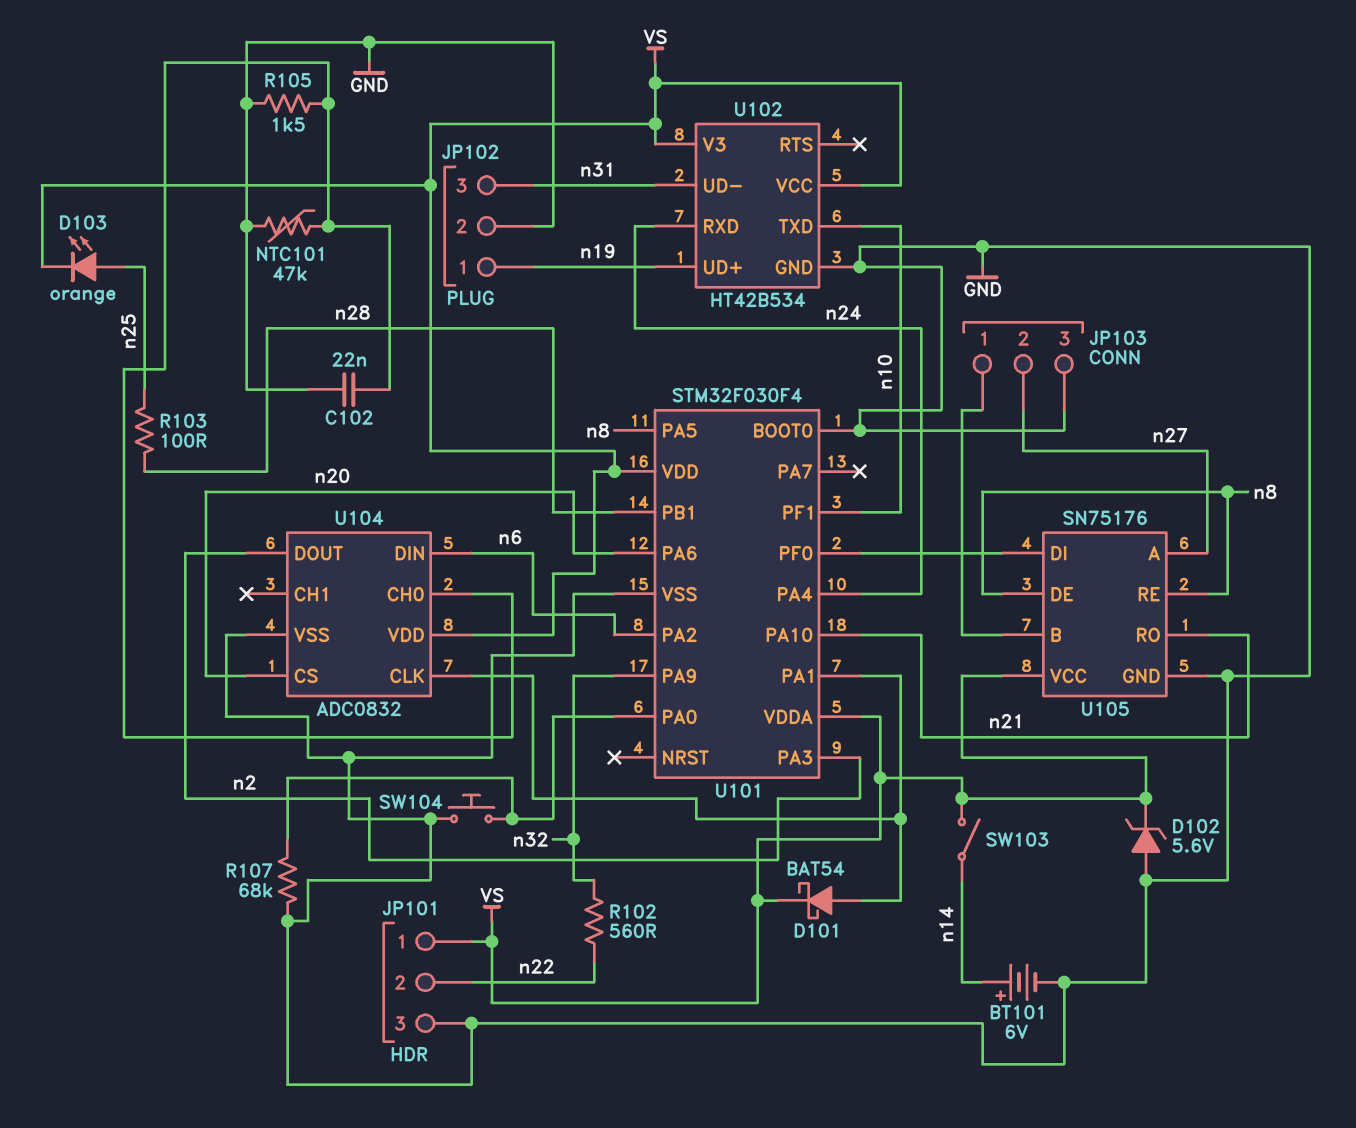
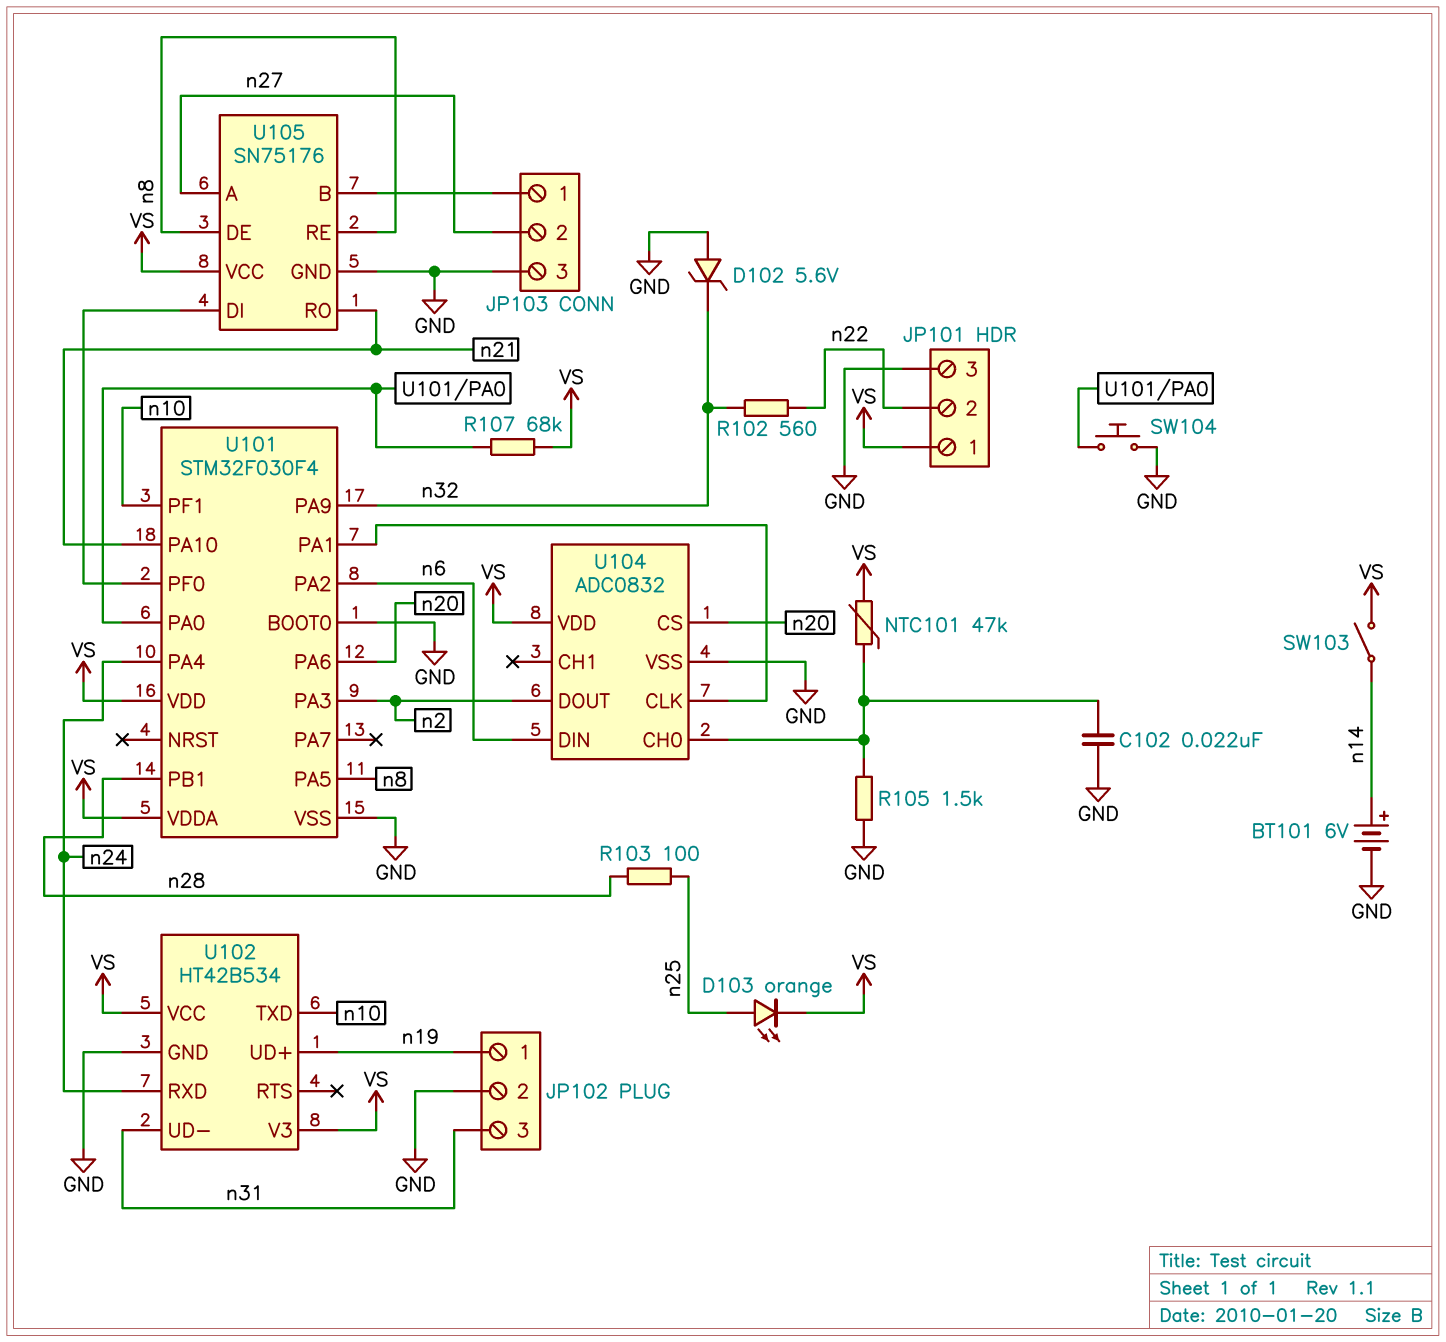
D101: schottky BAT54 (A U101/PA1, K VS) -> none
D102: zener 5.6V (A GND, K VS) -> zener 5.6V (A GND, K n32)
NTC101: 47k (GND, U104/CH0) -> 47k (U104/CH0, VS)
R107: 68k (GND, U101/PA0) -> 68k (U101/PA0, VS)

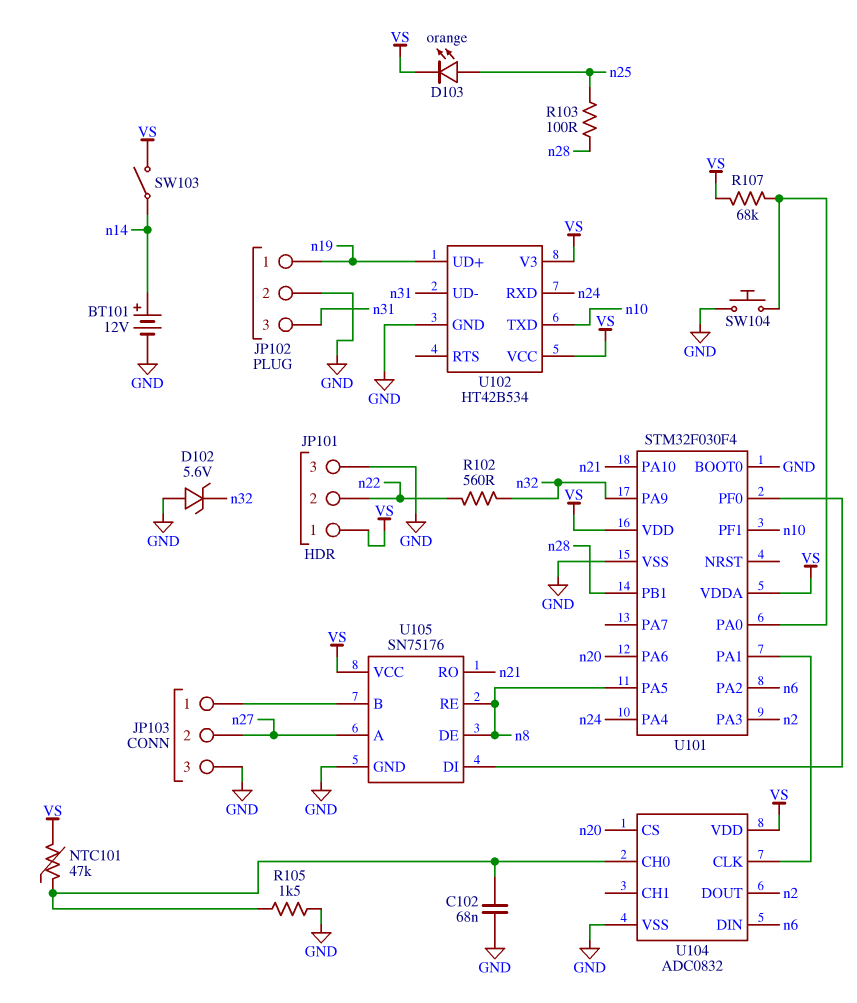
BT101: 6V (plus n14, minus GND) -> 12V (plus n14, minus GND)
C102: 22nF (GND, U104/CH0) -> 68nF (GND, U104/CH0)

